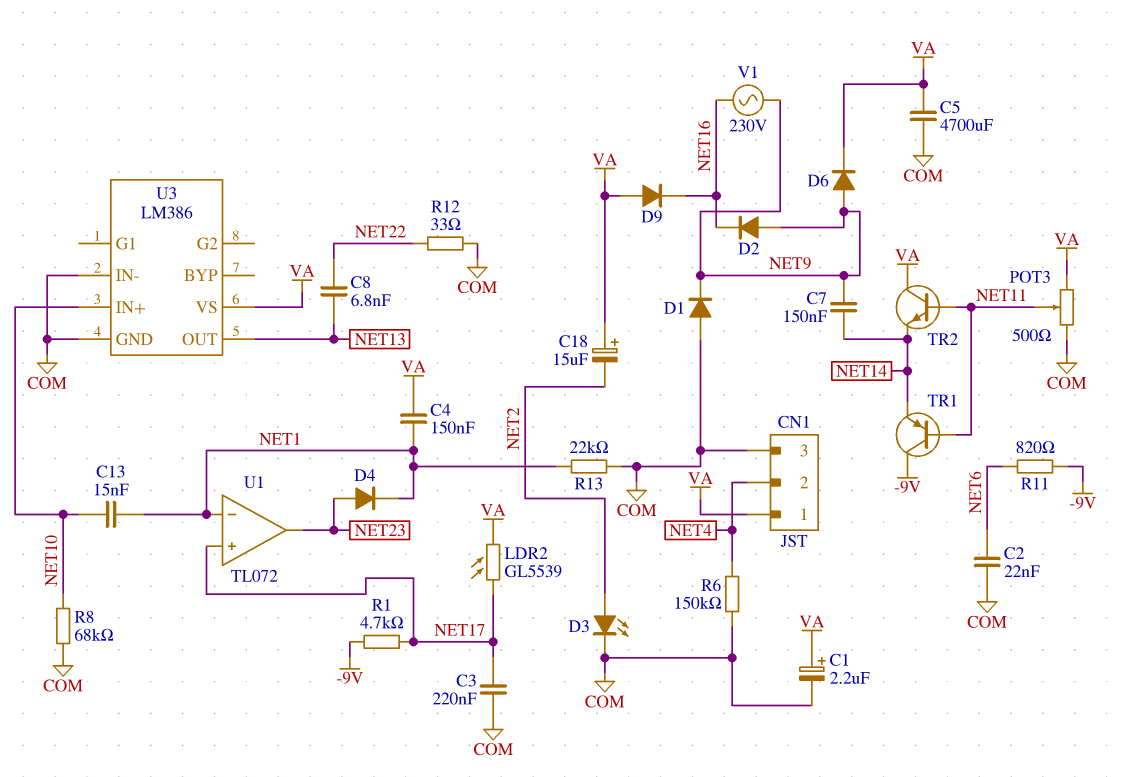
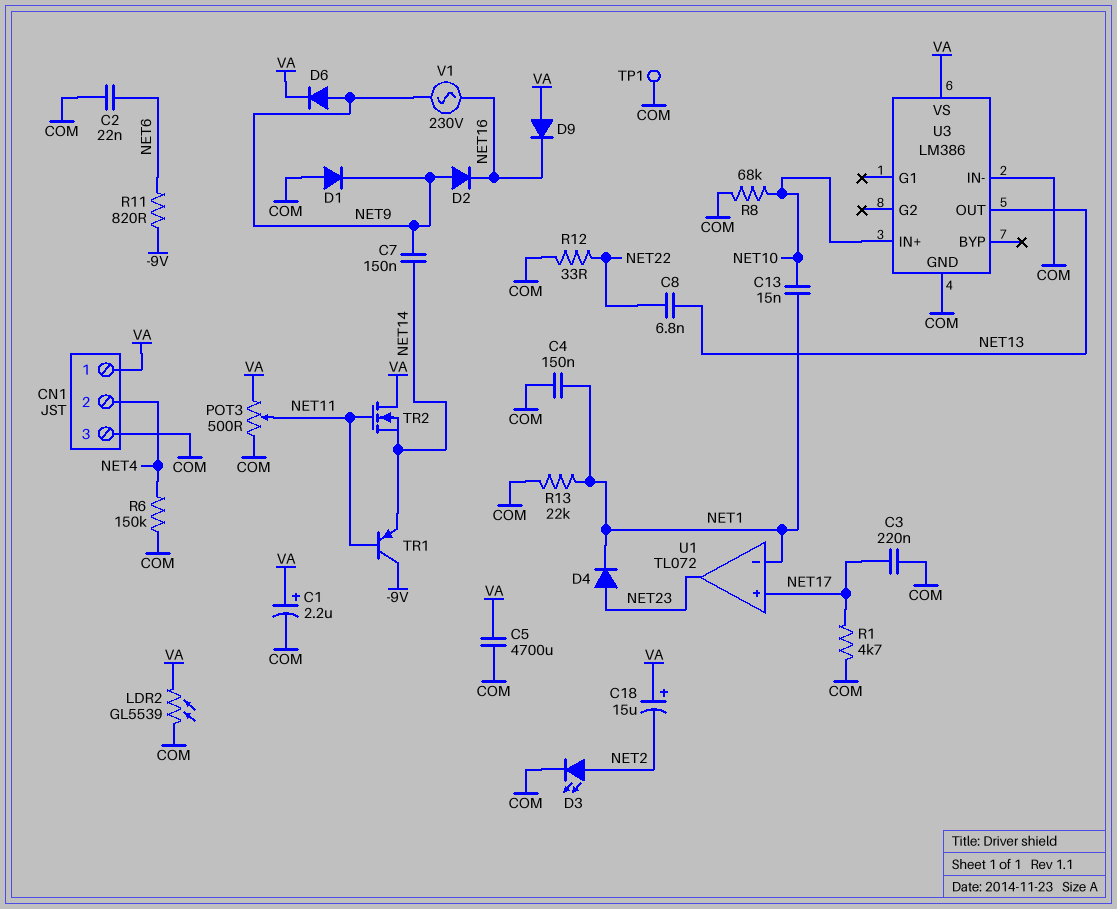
C4: 150nF (NET1, VA) -> 150nF (COM, NET1)
LDR2: GL5539 (NET17, VA) -> GL5539 (COM, VA)
R1: 4.7k (-9V, NET17) -> 4.7k (COM, NET17)
TP1: none -> test point (COM)
TR2: NPN (B NET11, C VA, E NET14) -> NMOS (G NET11, D VA, S NET14)

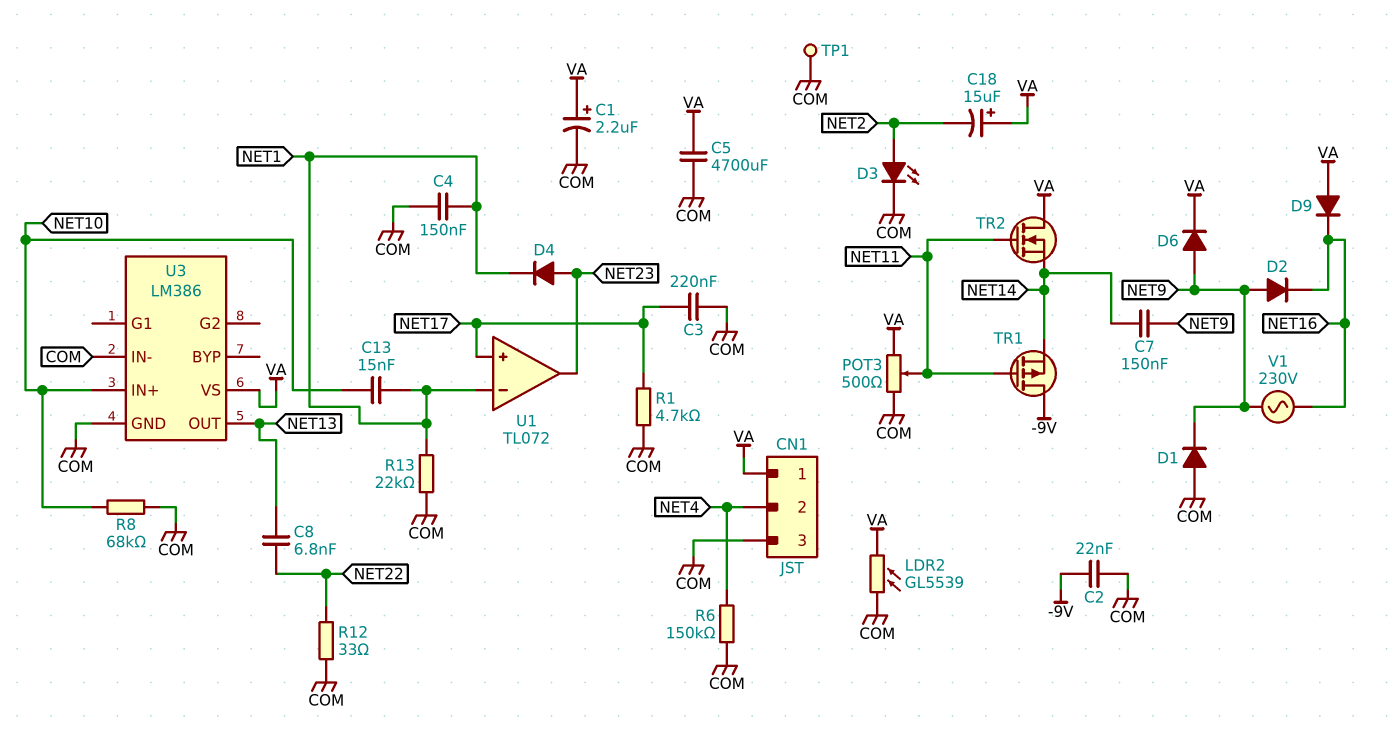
C2: 22nF (COM, NET6) -> 22nF (-9V, COM)
R11: 820 (-9V, NET6) -> none
TR1: PNP (B NET11, C -9V, E NET14) -> PMOS (G NET11, D -9V, S NET14)

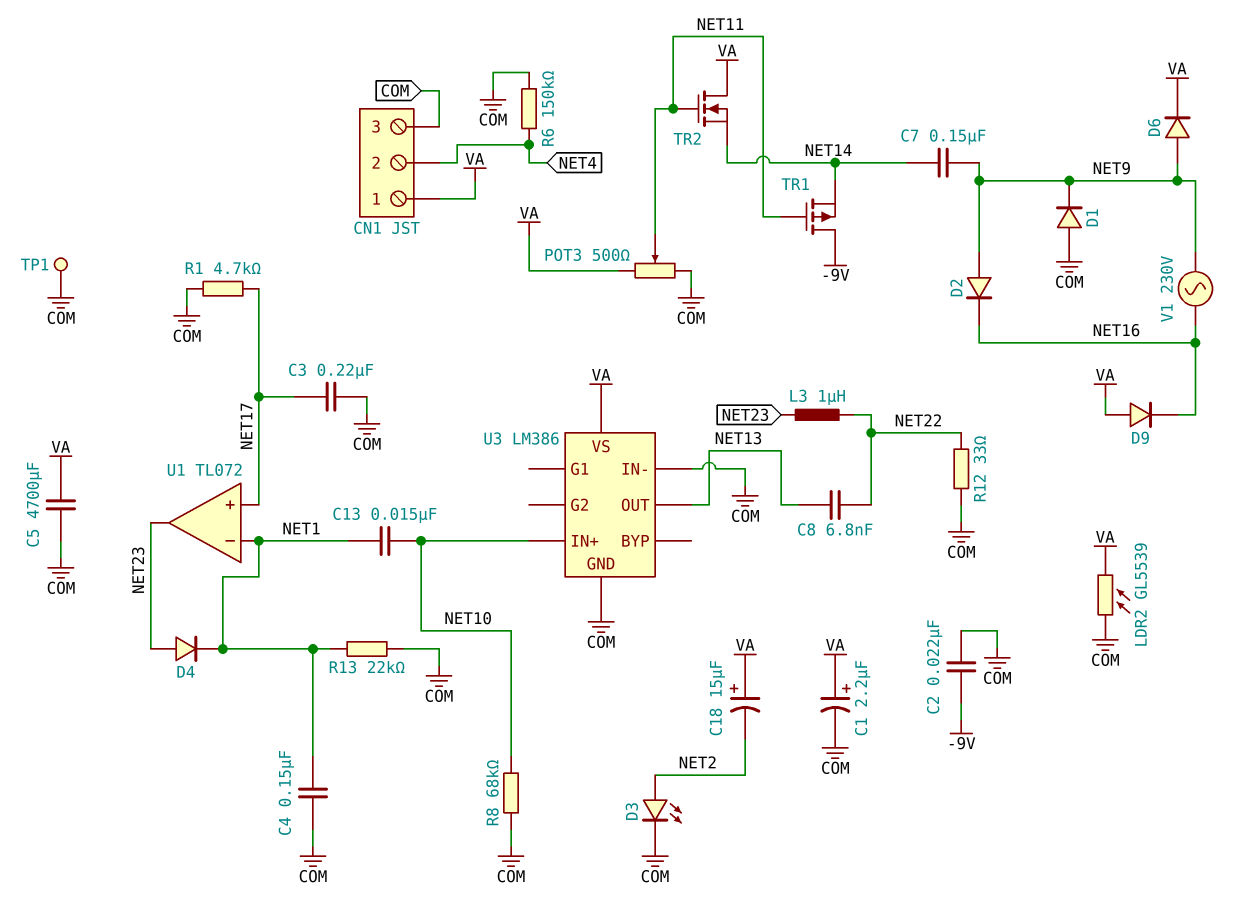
L3: none -> 1uH (NET22, NET23)

